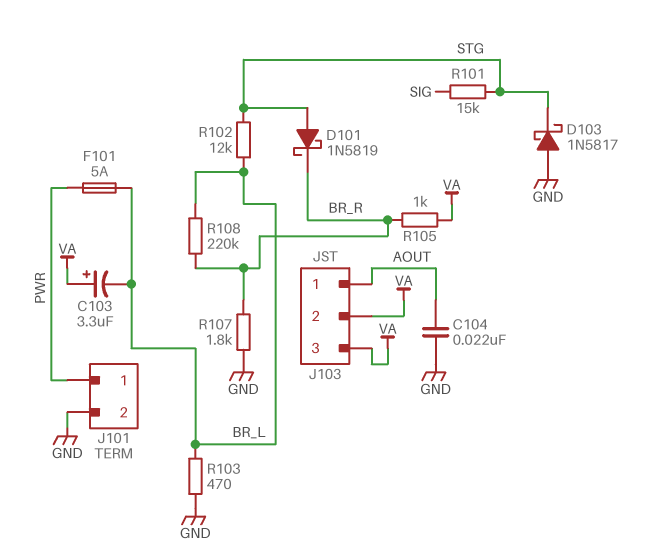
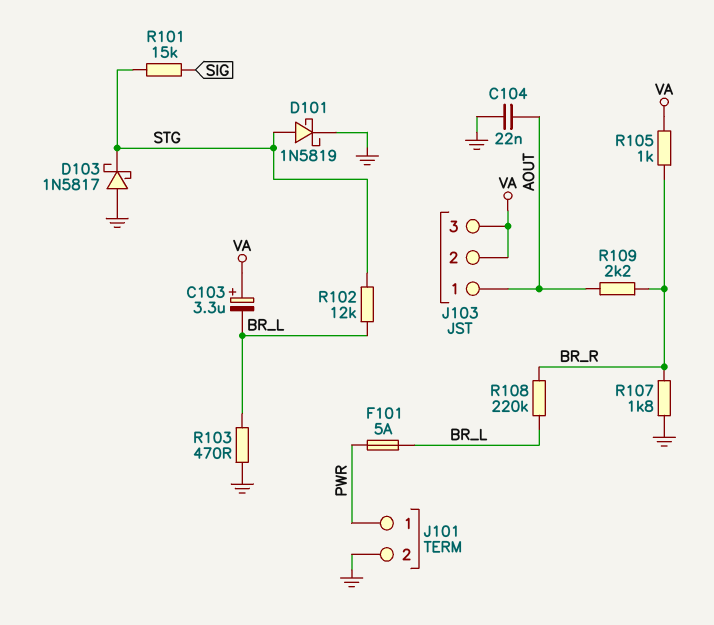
D101: schottky 1N5819 (A STG, K BR_R) -> schottky 1N5819 (A STG, K GND)
R109: none -> 2.2k (AOUT, BR_R)

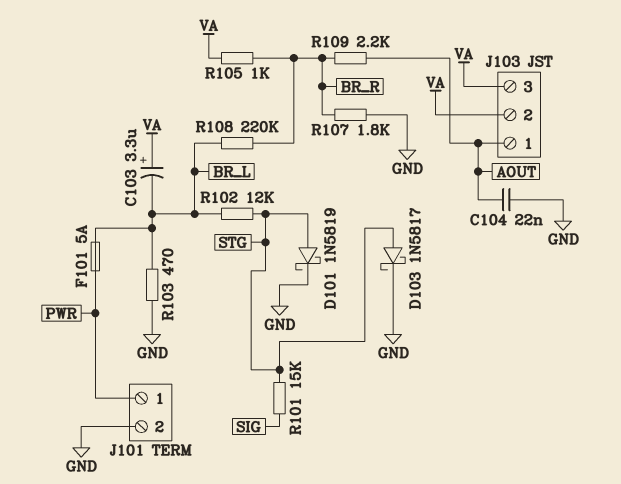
D103: schottky 1N5817 (A GND, K STG) -> schottky 1N5817 (A STG, K GND)

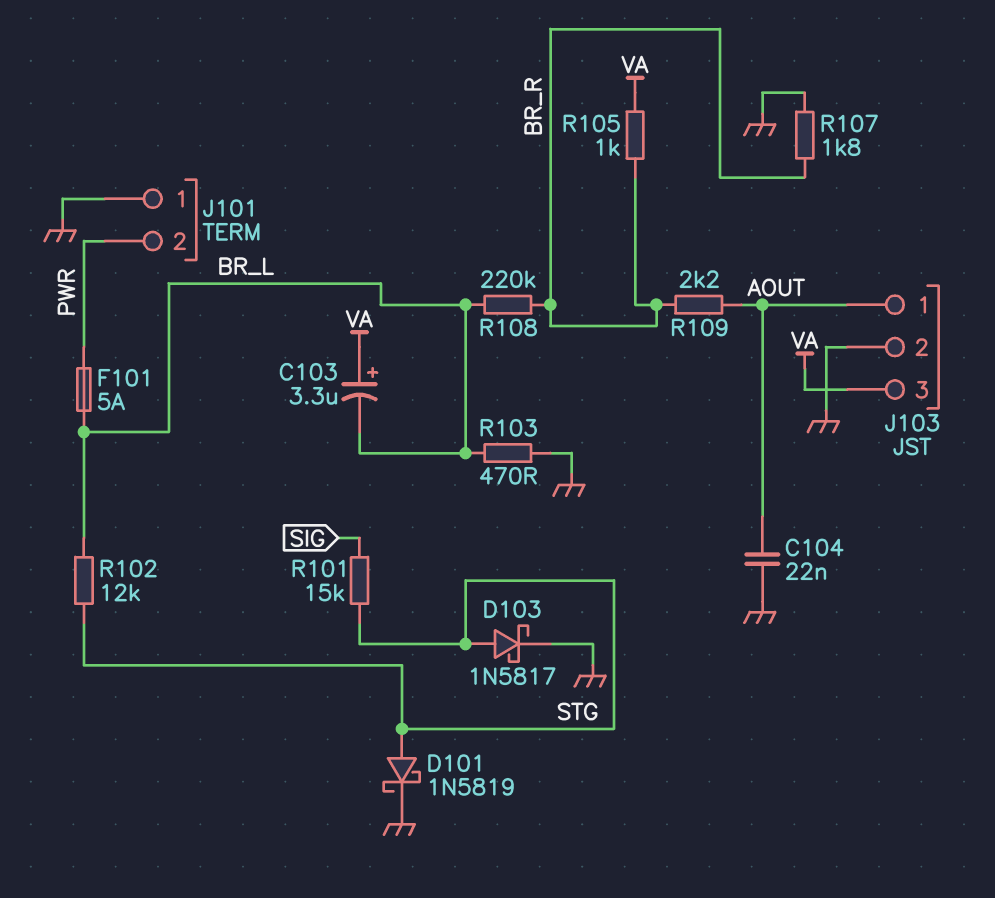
J101 pin 1: PWR -> GND
J101 pin 2: GND -> PWR
J103 pin 2: VA -> GND

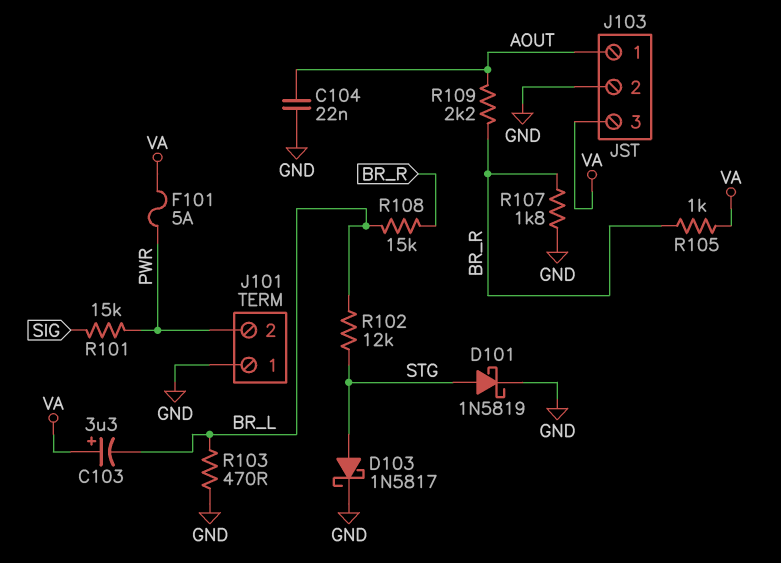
F101: 5A (BR_L, PWR) -> 5A (PWR, VA)
R101: 15k (SIG, STG) -> 15k (PWR, SIG)
R108: 220k (BR_L, BR_R) -> 15k (BR_L, BR_R)

